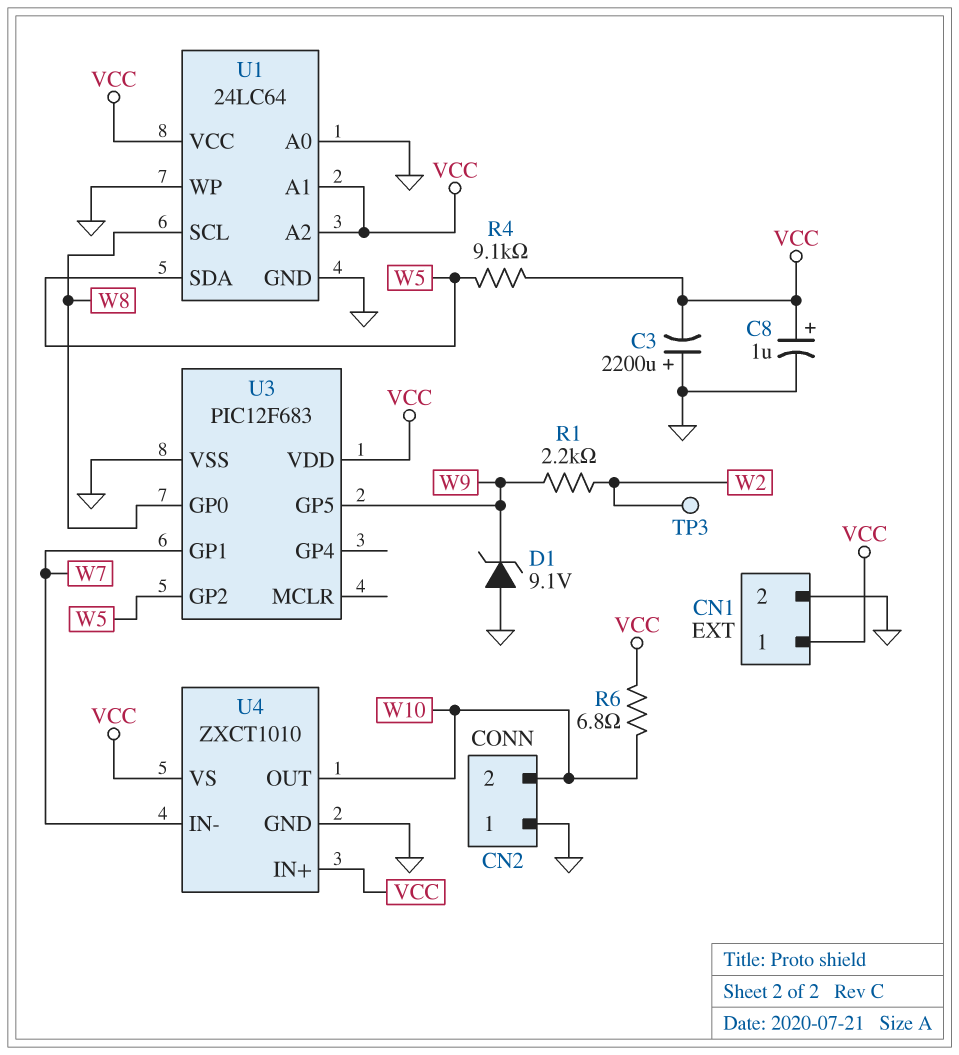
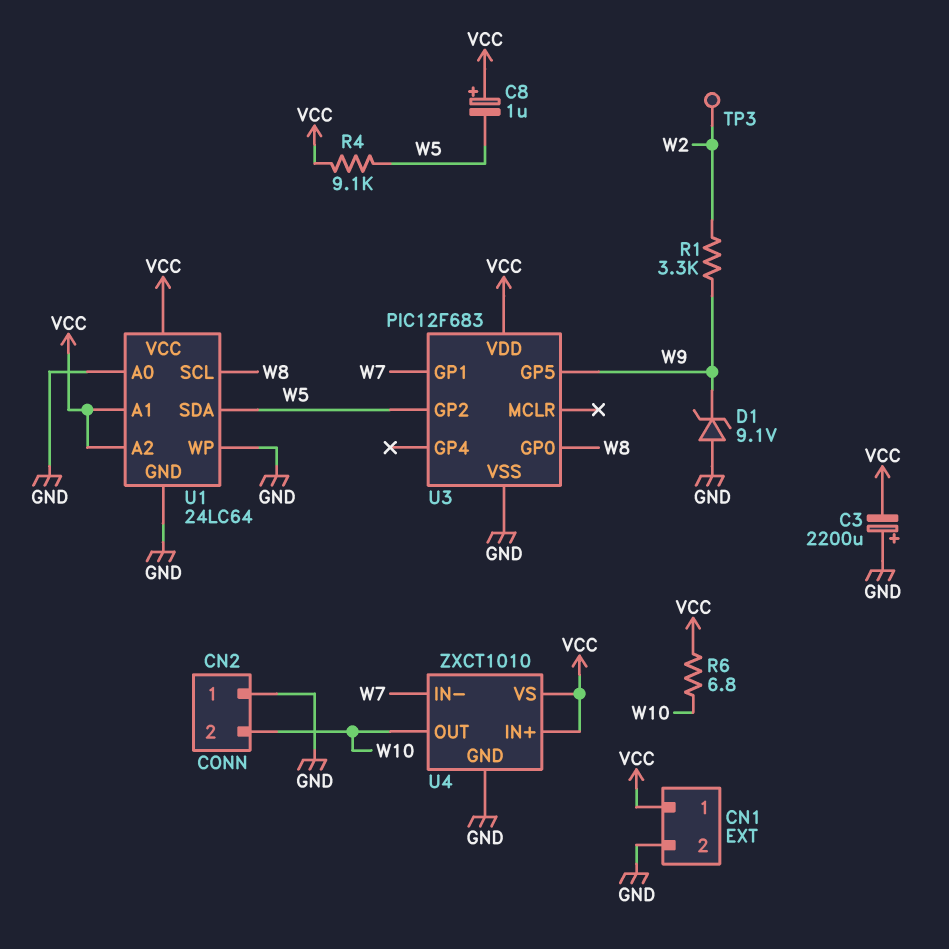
C8: 1uF (plus VCC, minus GND) -> 1uF (plus VCC, minus W5)
R1: 2.2k (W2, W9) -> 3.3k (W2, W9)

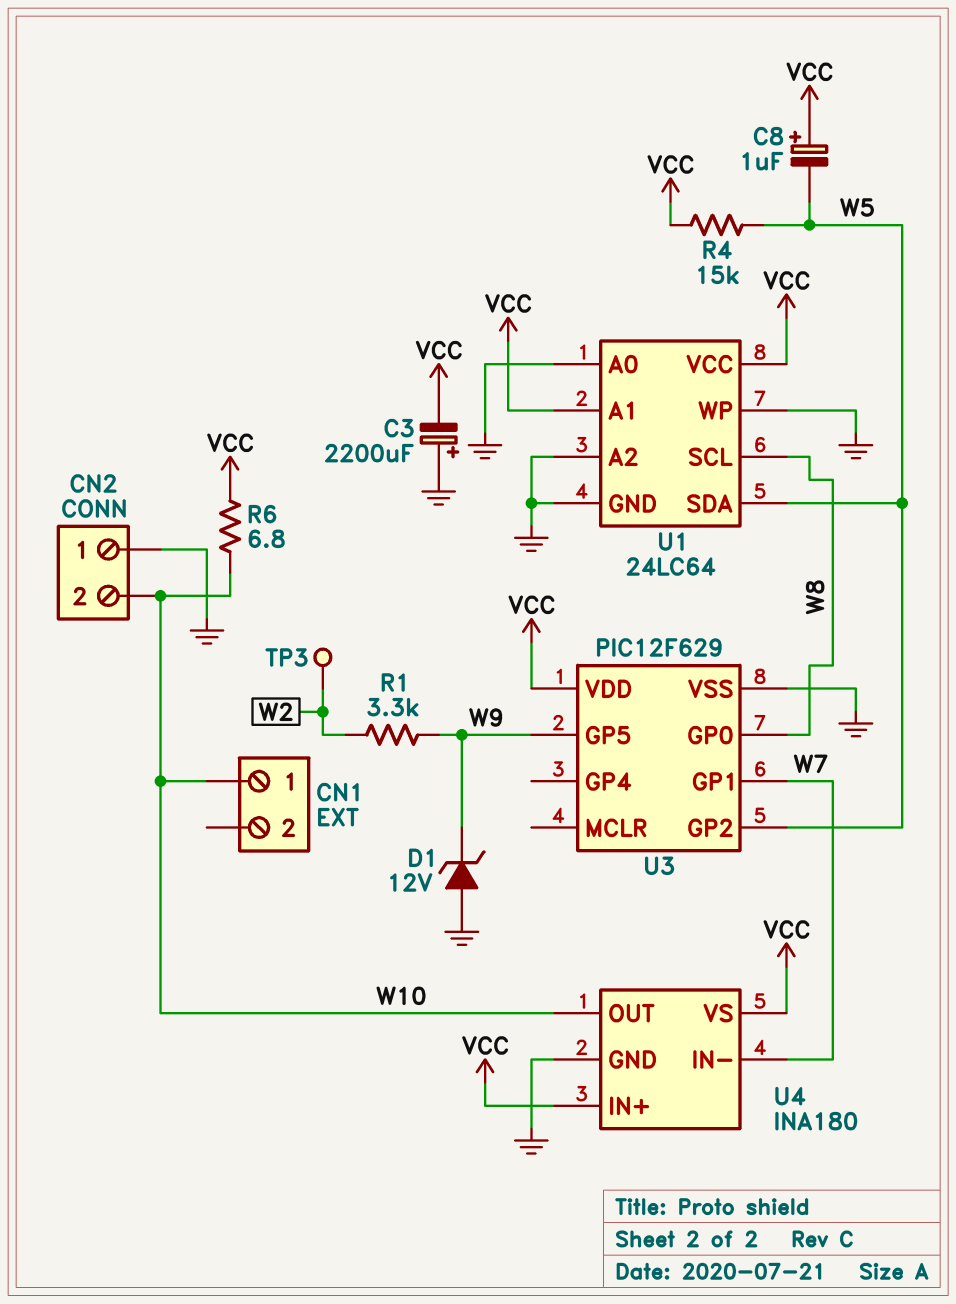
CN1 pin 1: VCC -> W10
CN1 pin 2: GND -> none
D1: zener 9.1V (A GND, K W9) -> zener 12V (A GND, K W9)
R4: 9.1k (VCC, W5) -> 15k (VCC, W5)
U1 pin A2: VCC -> GND
U3: PIC12F683 -> PIC12F629
U4: ZXCT1010 -> INA180

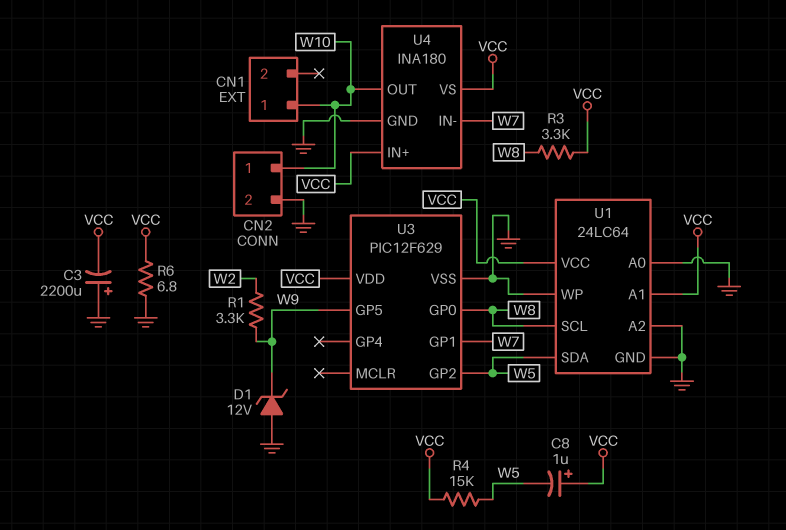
CN2 pin 1: GND -> W10
CN2 pin 2: W10 -> GND
R3: none -> 3.3k (VCC, W8)
R6: 6.8 (VCC, W10) -> 6.8 (GND, VCC)
TP3: test point (W2) -> none

